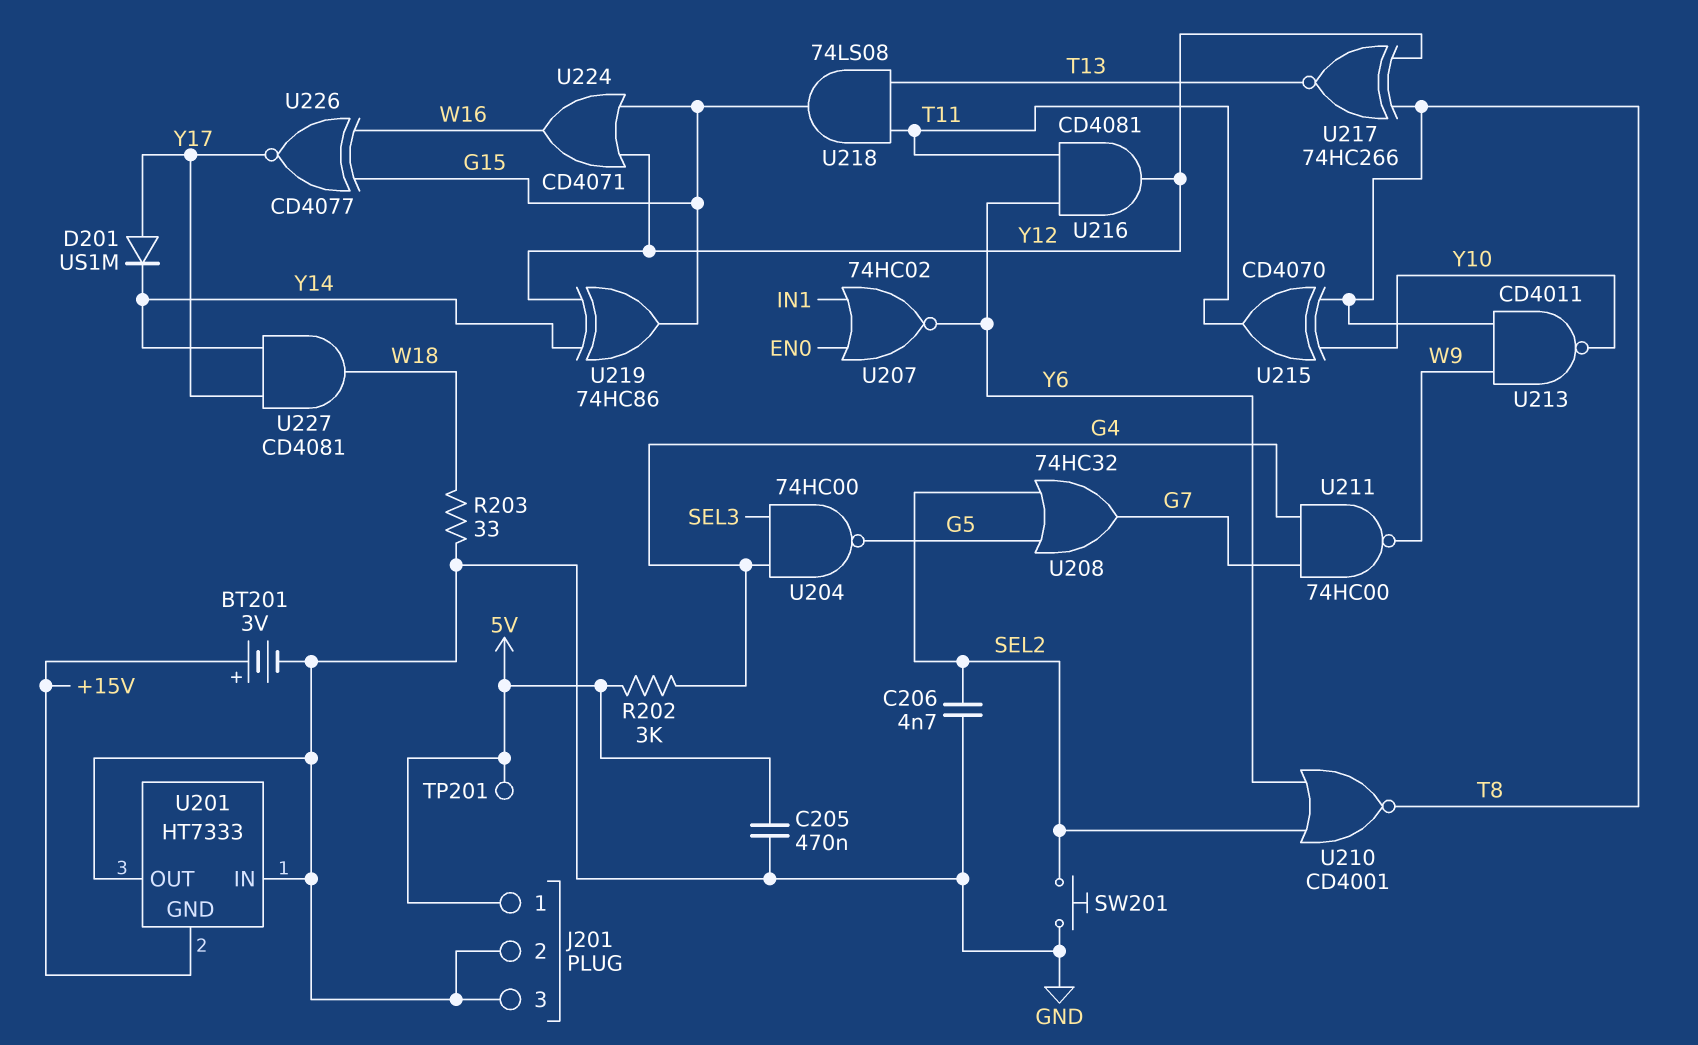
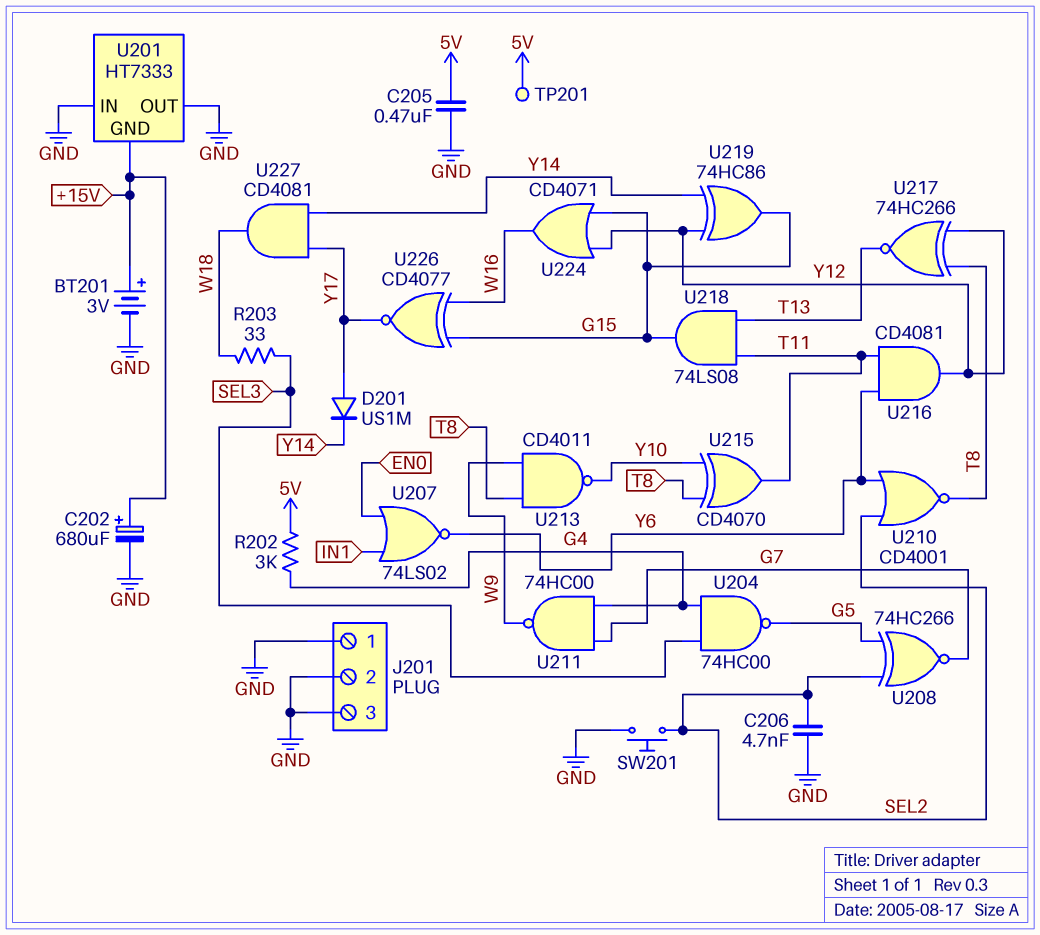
C202: none -> 680uF (plus +15V, minus GND)
J201 pin 1: 5V -> GND
R203: 33 (GND, W18) -> 33 (SEL3, W18)
U207: NOR 74HC02 (in EN0, in IN1, out Y6) -> NOR 74LS02 (in EN0, in IN1, out Y6)
U208: OR 74HC32 (in G5, in SEL2, out G7) -> XNOR 74HC266 (in G5, in SEL2, out G7)

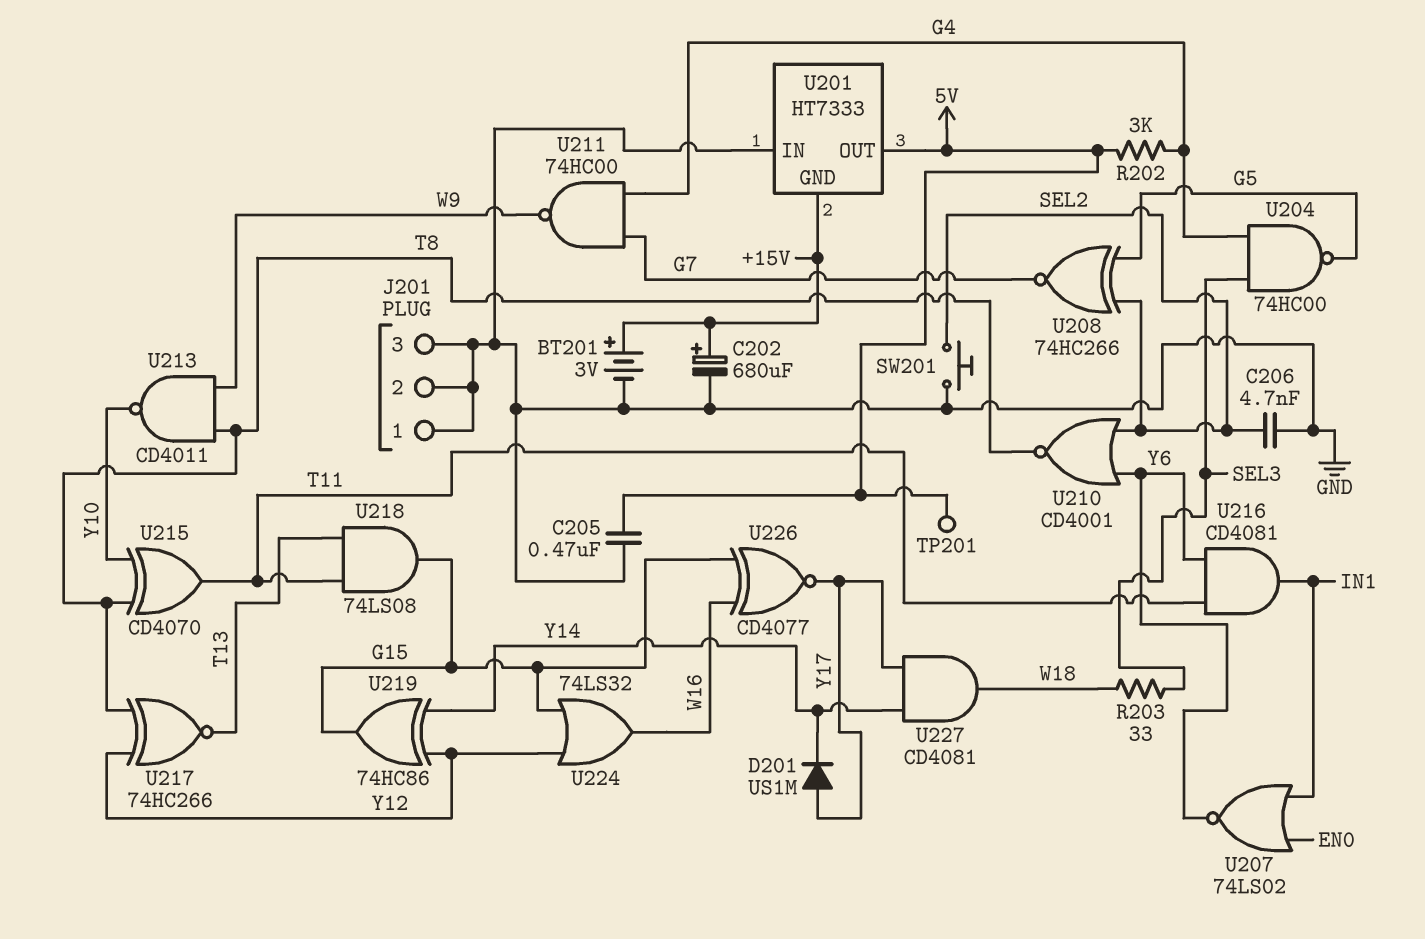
U201 pin OUT: GND -> 5V
U216: AND CD4081 (in T11, in Y6, out Y12) -> AND CD4081 (in T11, in Y6, out IN1)
U224: OR CD4071 (in G15, in Y12, out W16) -> OR 74LS32 (in G15, in Y12, out W16)

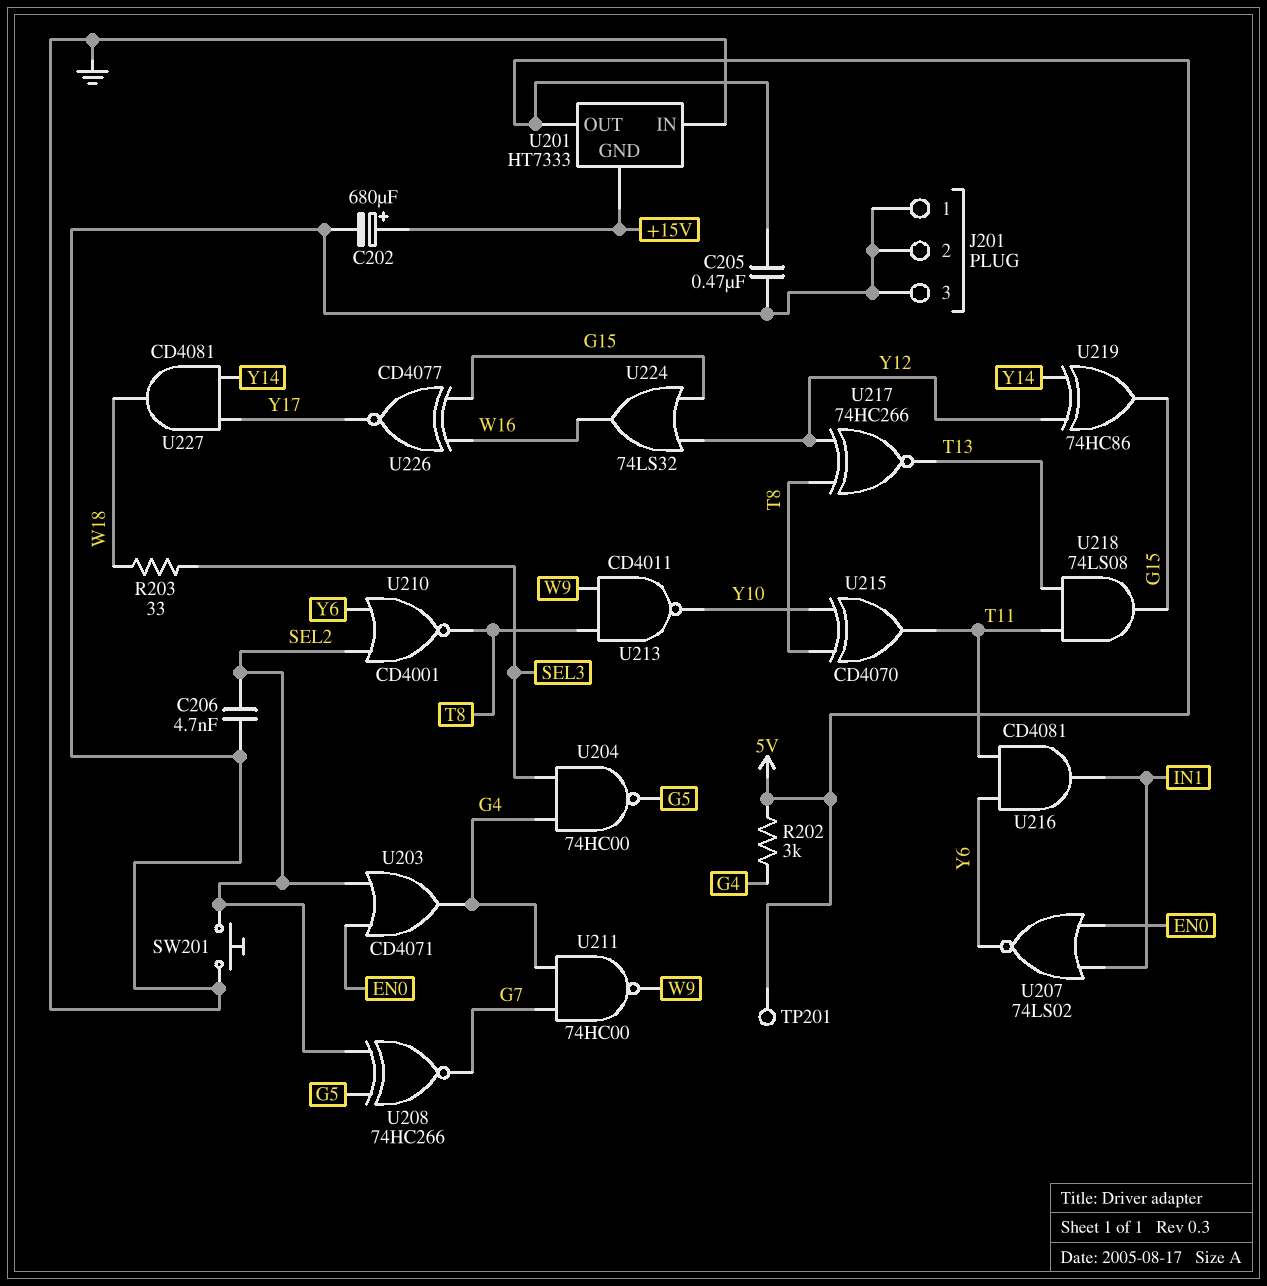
BT201: 3V (plus +15V, minus GND) -> none
D201: diode US1M (A Y17, K Y14) -> none
U203: none -> OR CD4071 (in EN0, in SEL2, out G4)

